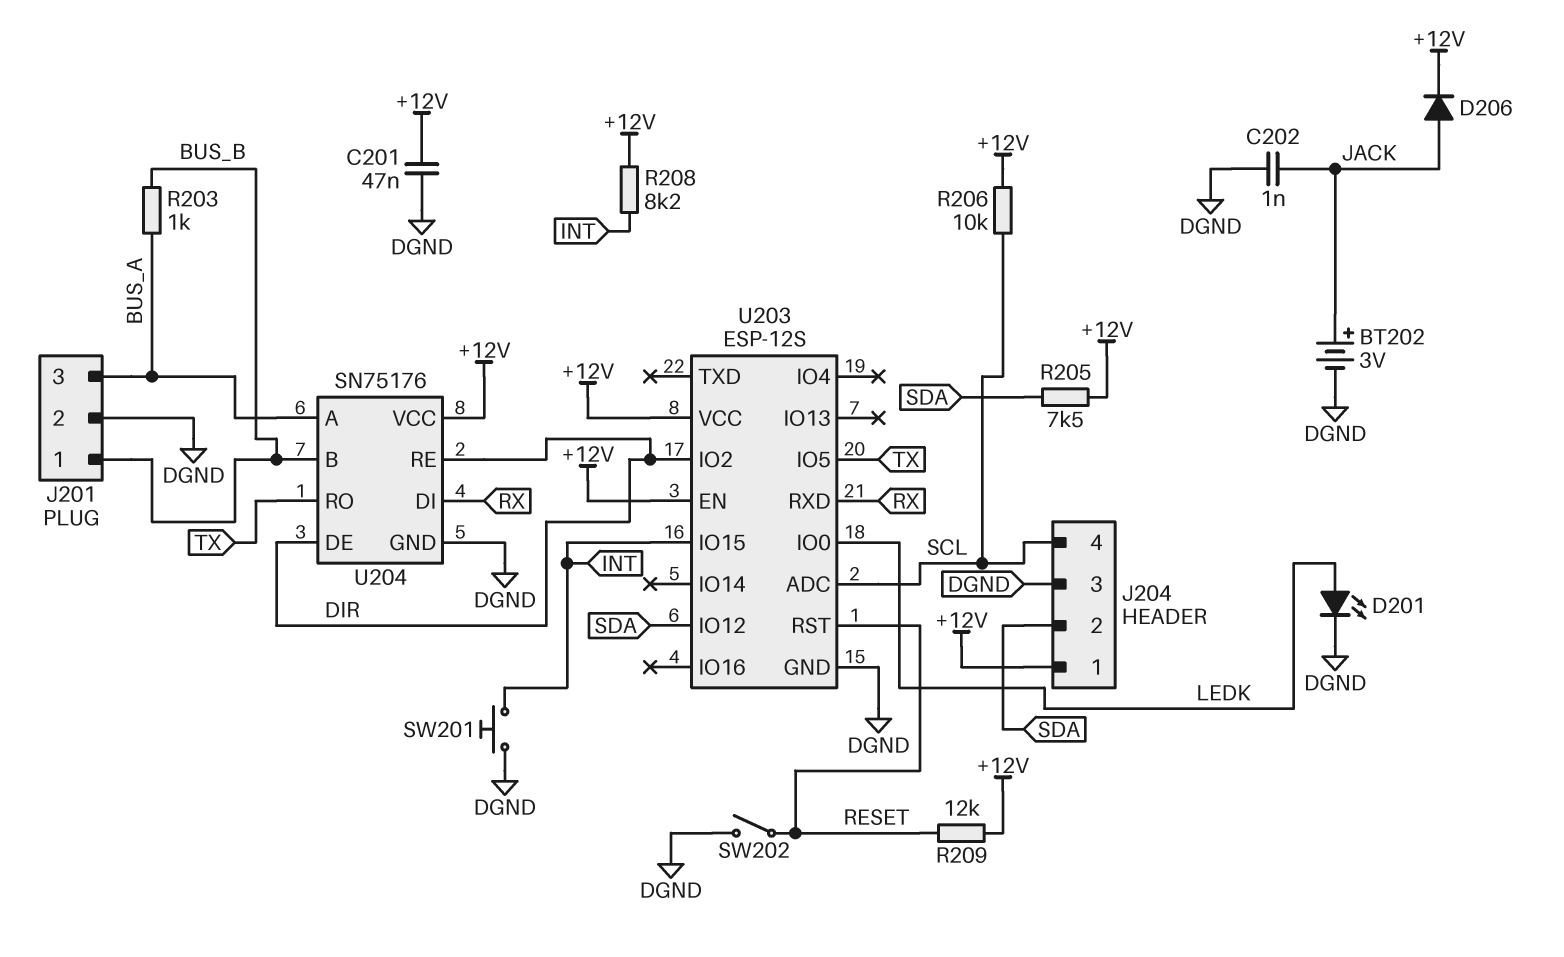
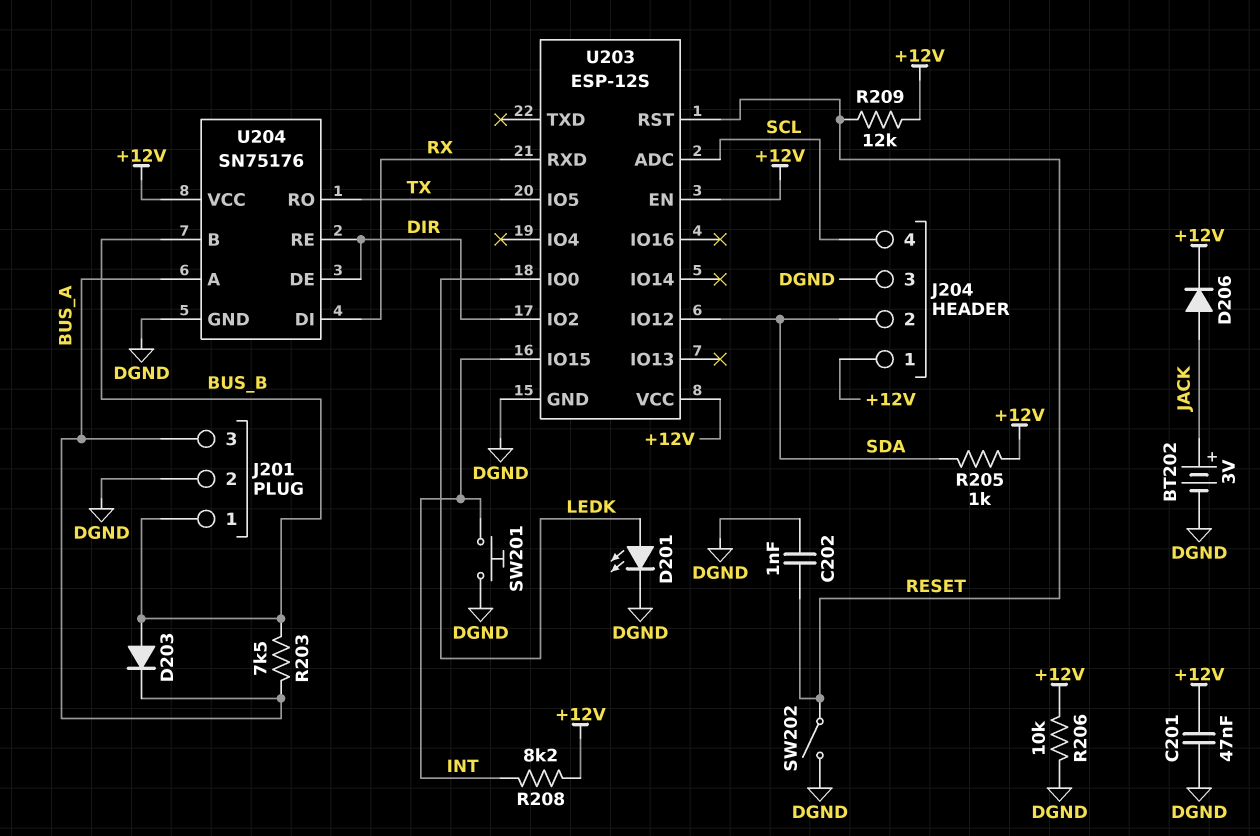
C202: 1nF (DGND, JACK) -> 1nF (DGND, RESET)
D203: none -> diode (A BUS_B, K BUS_A)
R203: 1k (BUS_A, BUS_B) -> 7.5k (BUS_A, BUS_B)
R205: 7.5k (+12V, SDA) -> 1k (+12V, SDA)
R206: 10k (+12V, SCL) -> 10k (+12V, DGND)

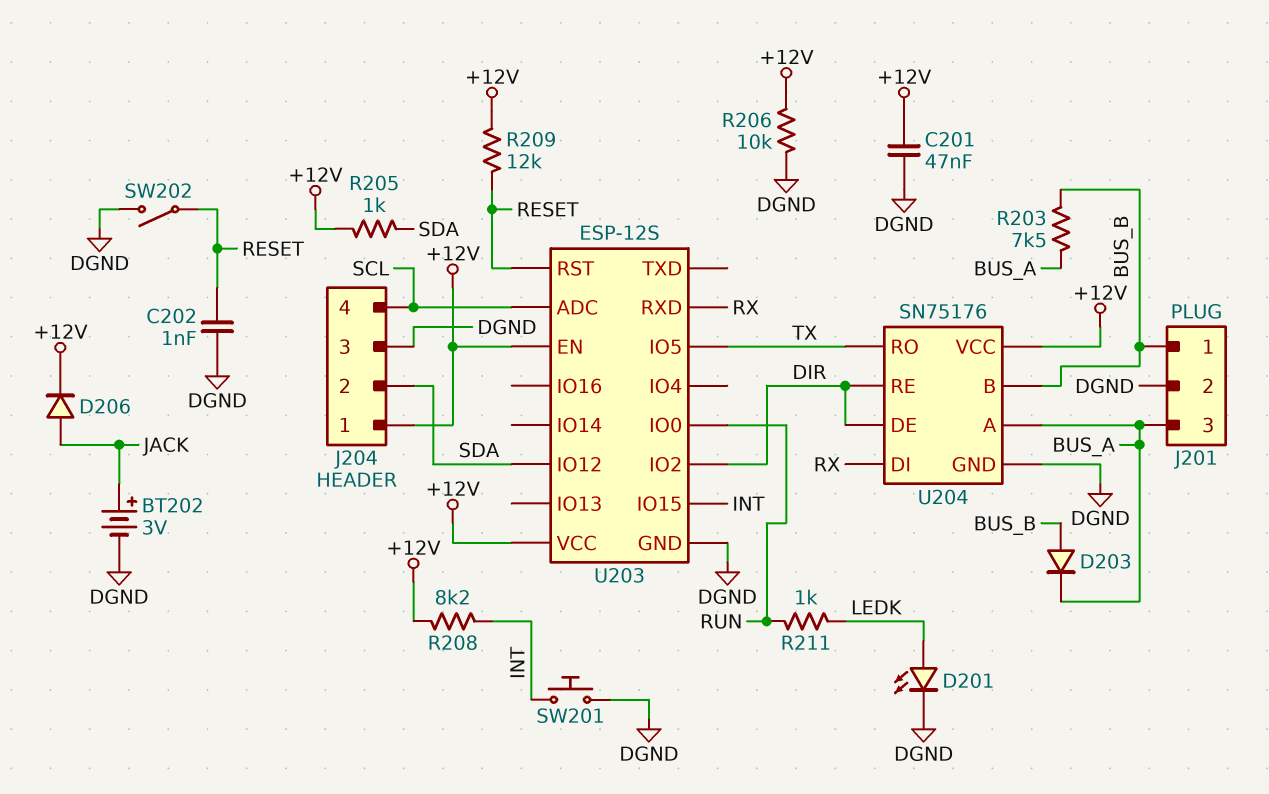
R211: none -> 1k (LEDK, RUN)
U203 pin IO0: LEDK -> RUN

